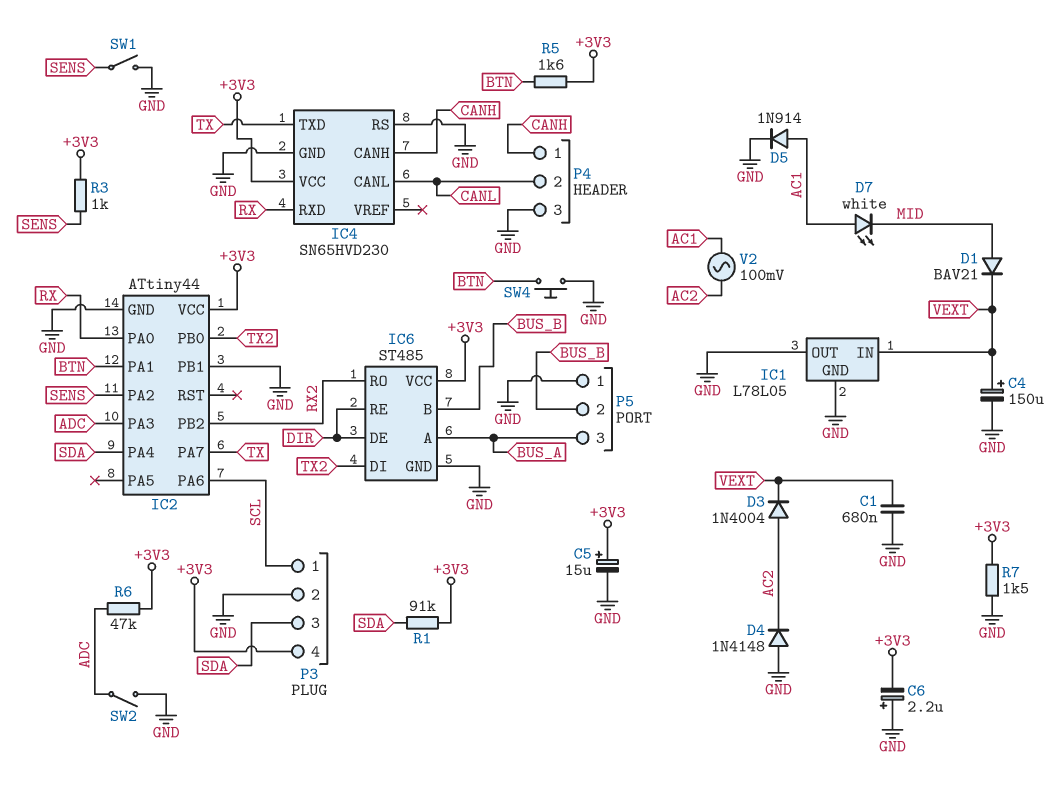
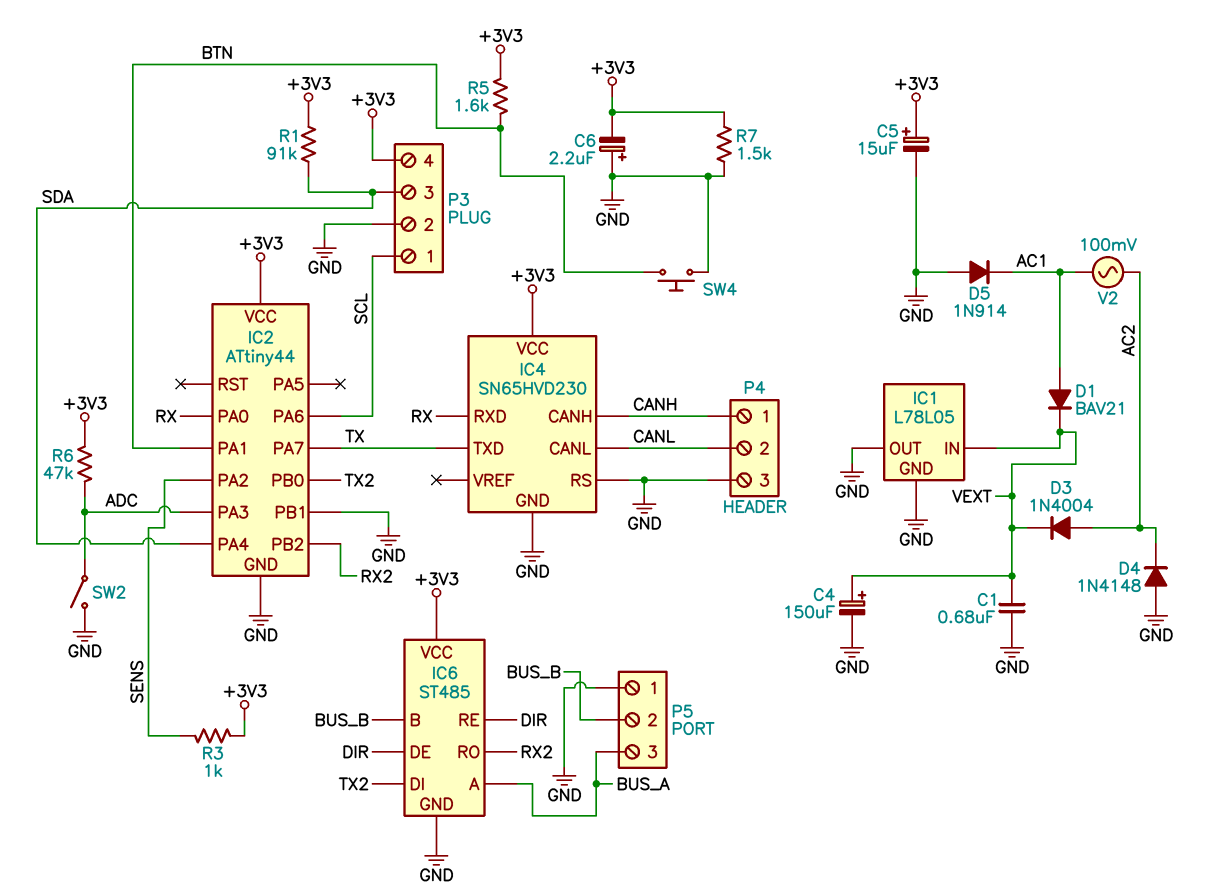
D1: diode BAV21 (A MID, K VEXT) -> diode BAV21 (A AC1, K VEXT)
D5: diode 1N914 (A AC1, K GND) -> diode 1N914 (A GND, K AC1)
D7: LED white (A AC1, K MID) -> none
SW1: switch (GND, SENS) -> none

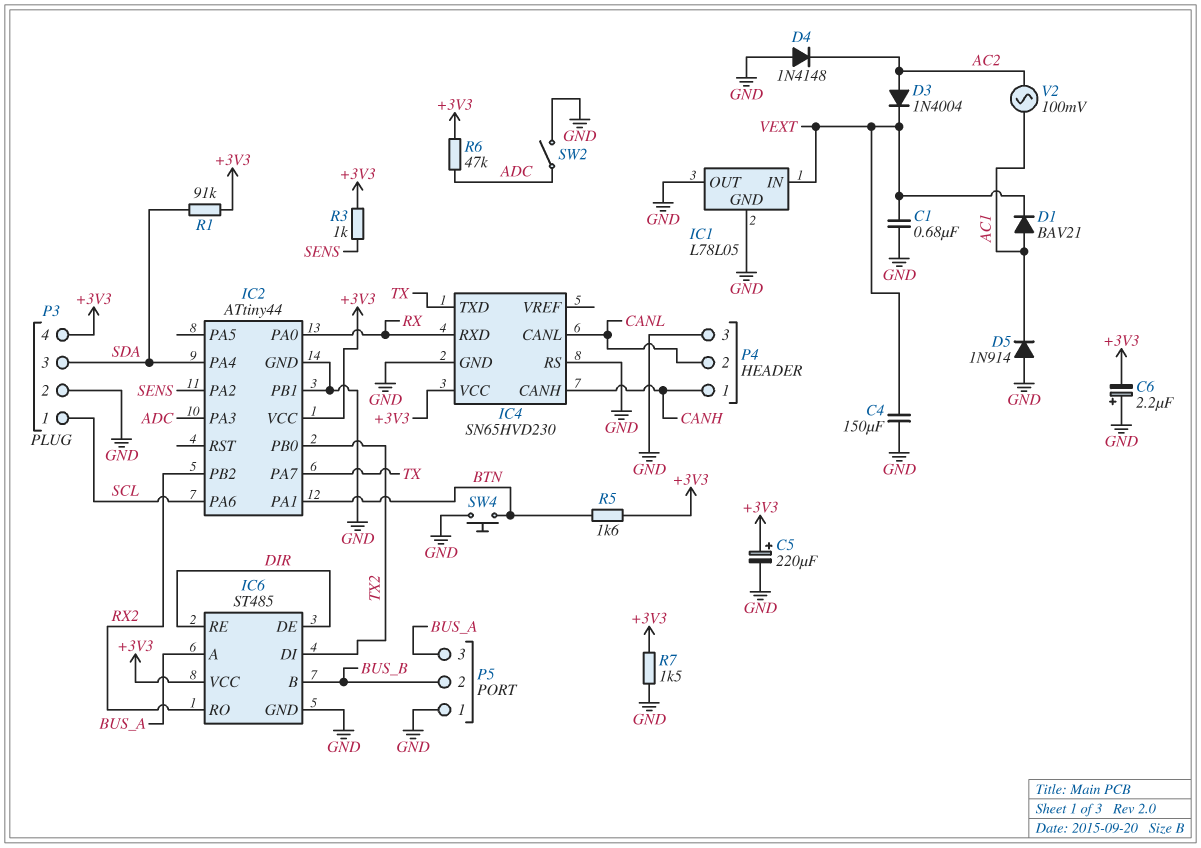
C4: 150uF (plus VEXT, minus GND) -> 150uF (GND, VEXT)
C5: 15uF (plus +3V3, minus GND) -> 220uF (plus +3V3, minus GND)

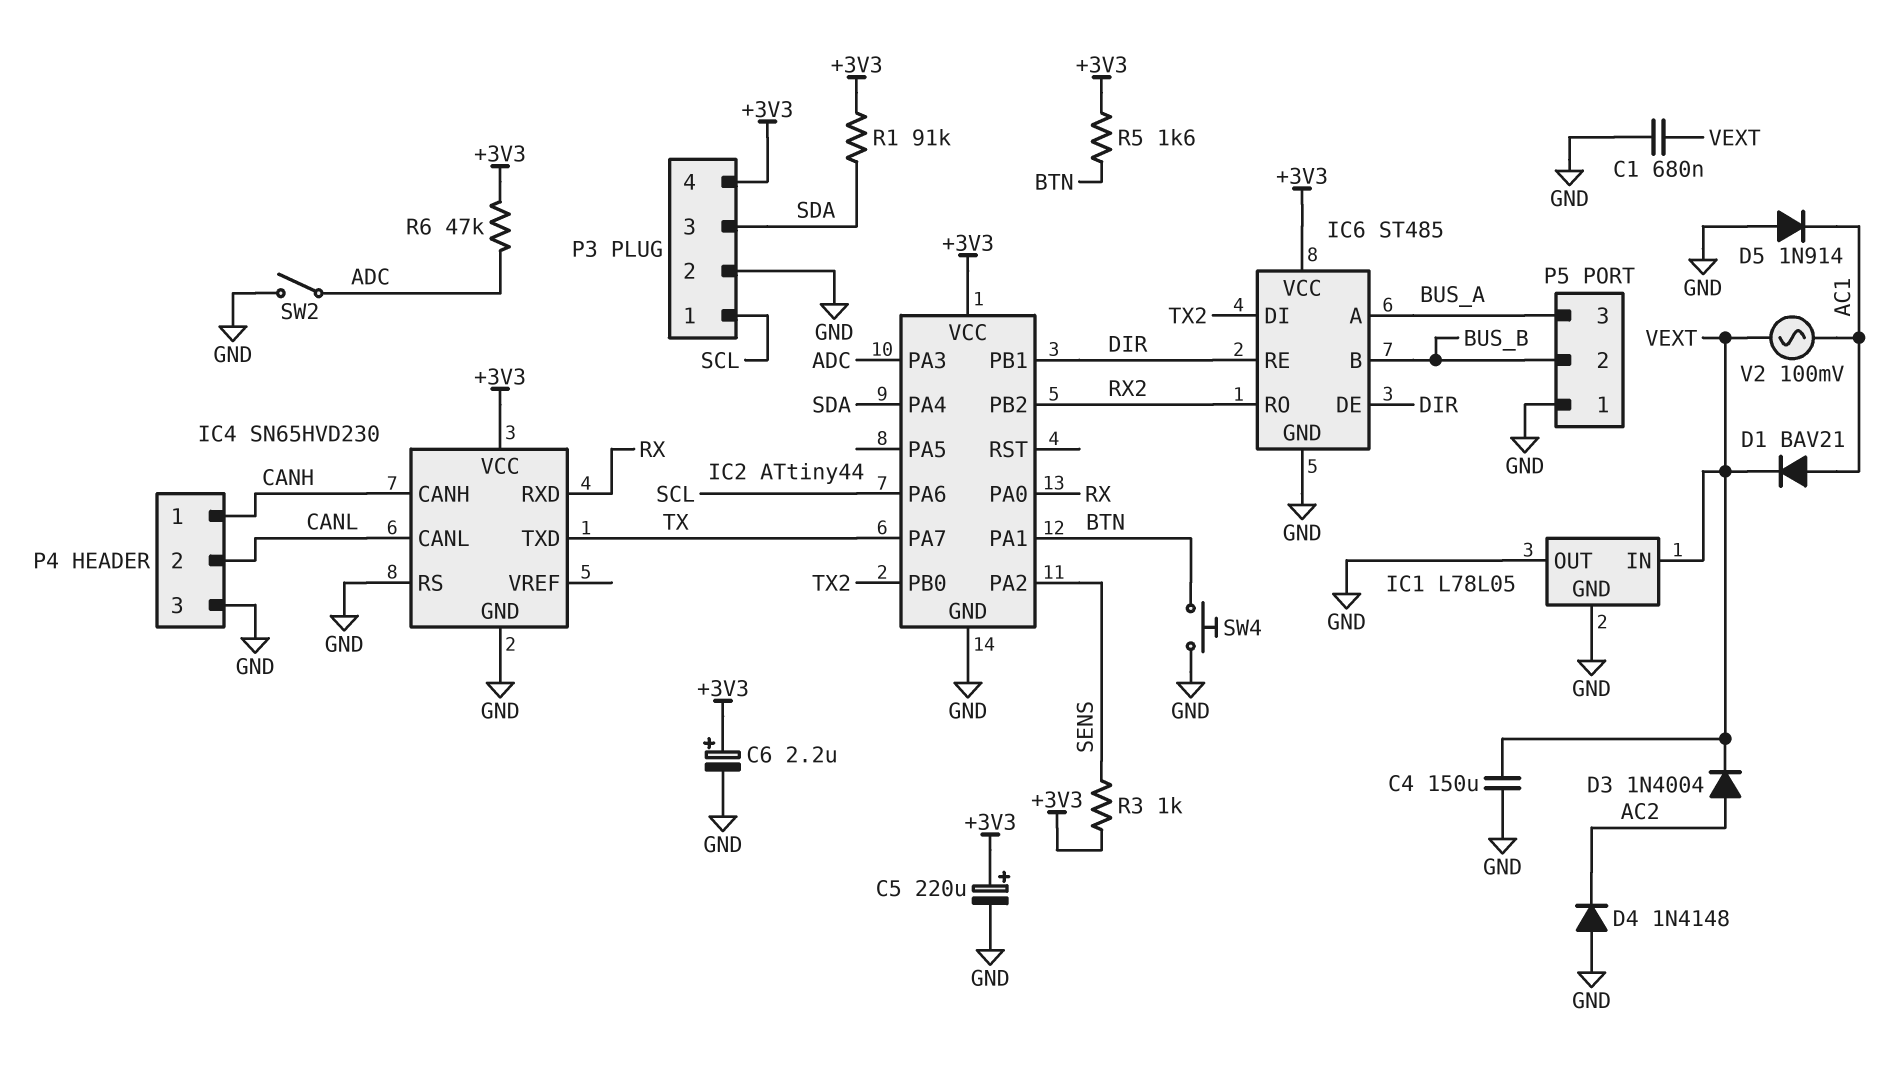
C6: 2.2uF (plus GND, minus +3V3) -> 2.2uF (plus +3V3, minus GND)
IC2 pin PB1: GND -> DIR
R7: 1.5k (+3V3, GND) -> none
V2: AC 100mV (AC1, AC2) -> AC 100mV (AC1, VEXT)

